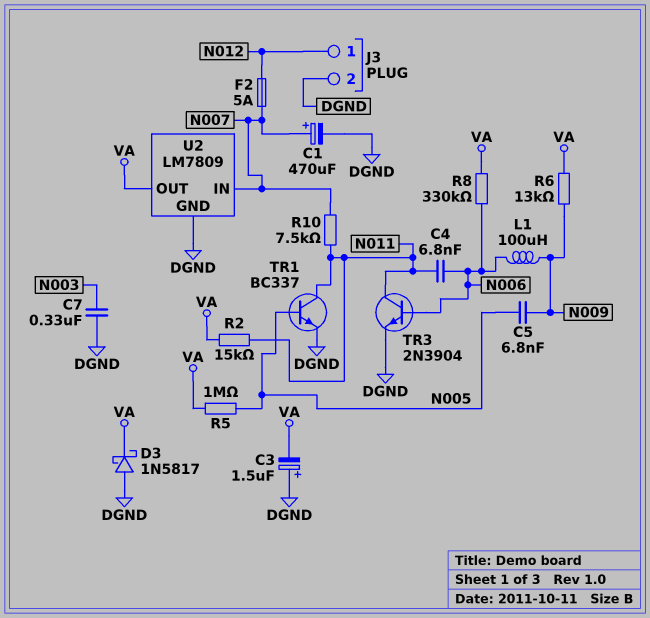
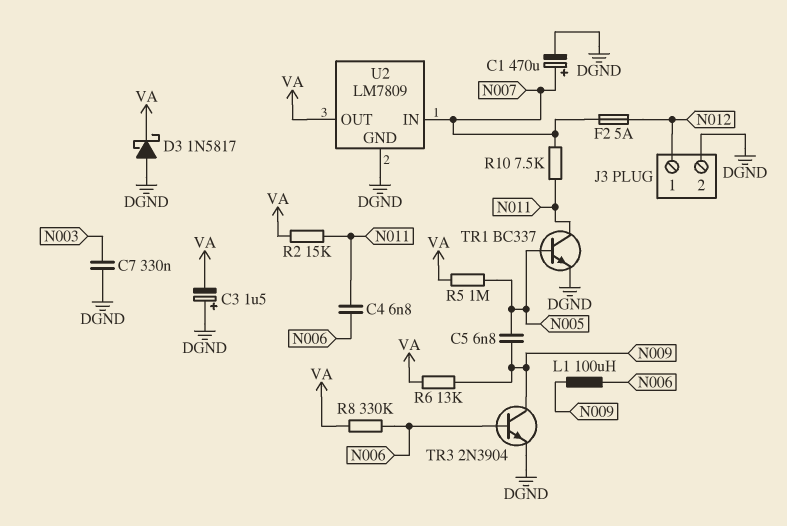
TR3: NPN 2N3904 (B N006, C N011, E DGND) -> NPN 2N3904 (B N006, C N009, E DGND)

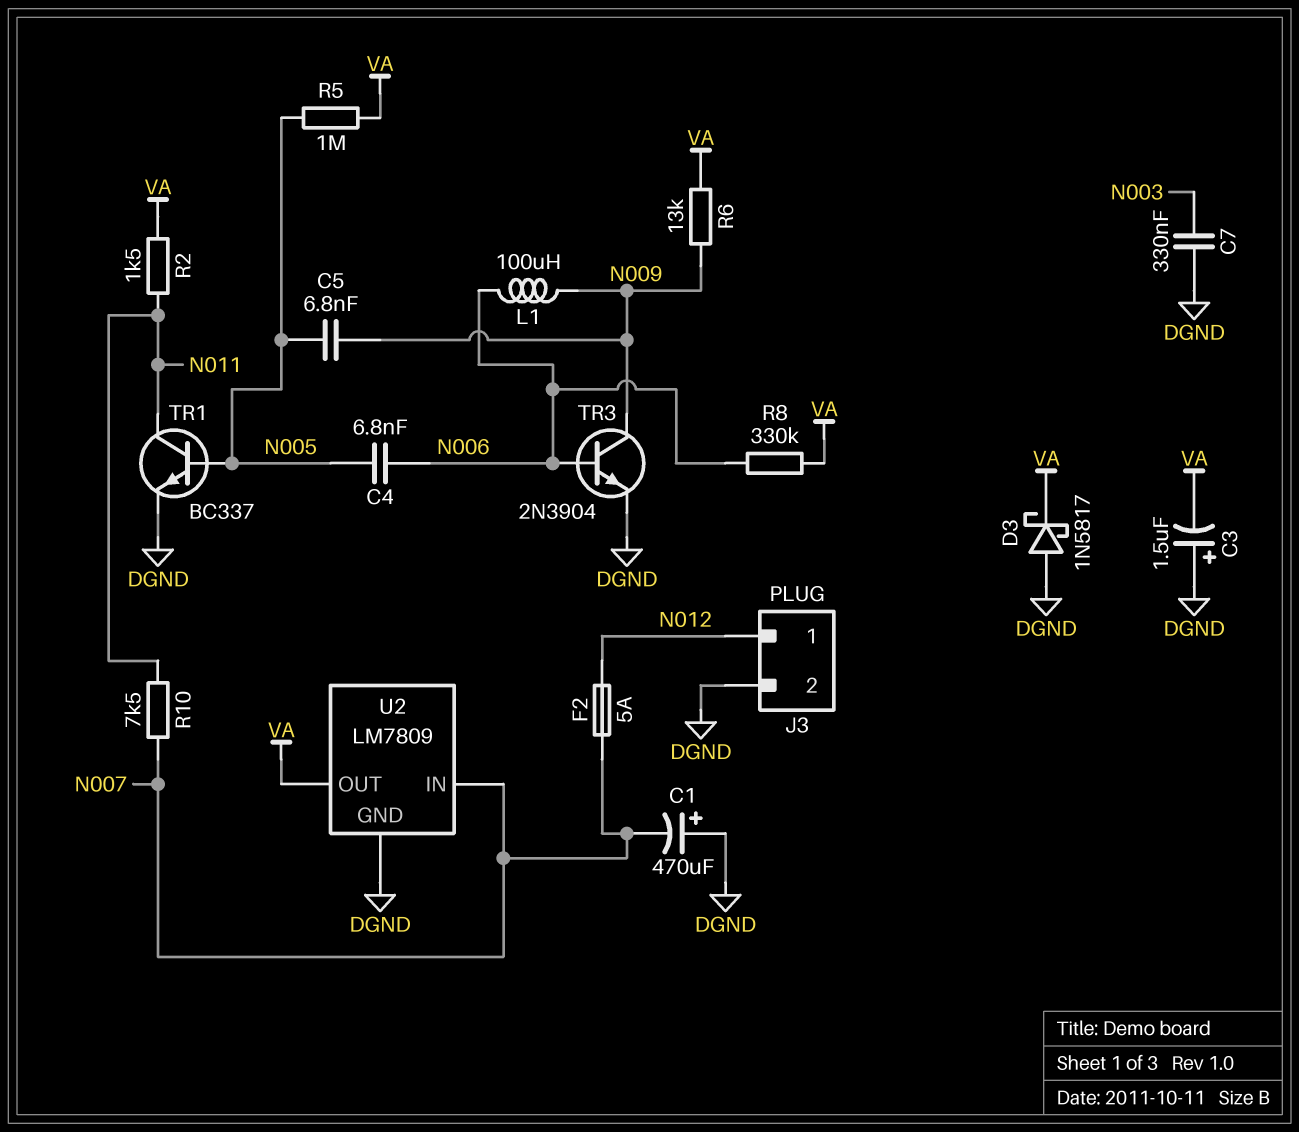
C1: 470uF (plus N007, minus DGND) -> 470uF (plus DGND, minus N007)
C4: 6.8nF (N006, N011) -> 6.8nF (N005, N006)
R2: 15k (N011, VA) -> 1.5k (N011, VA)

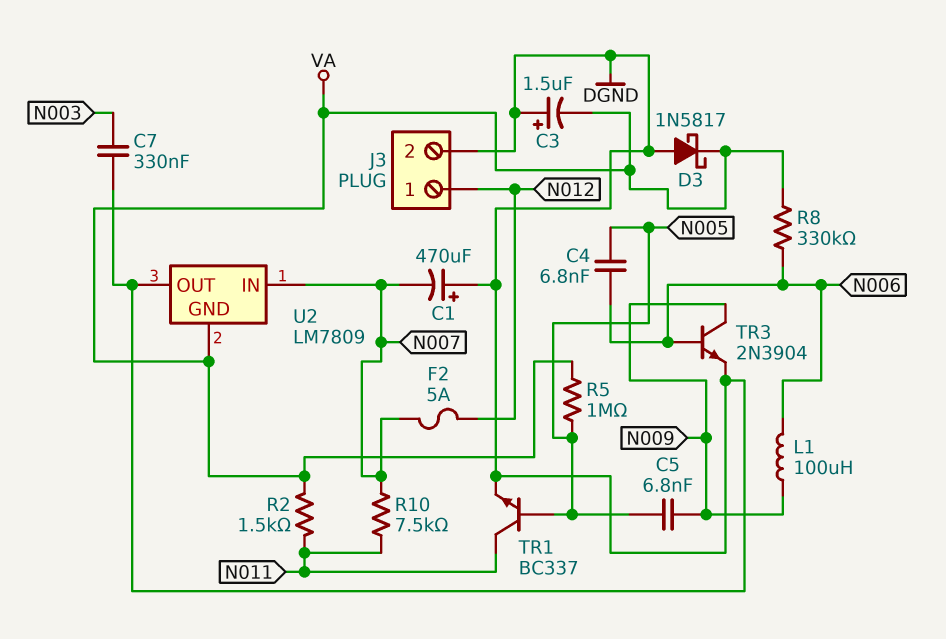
R6: 13k (N009, VA) -> none
U2 pin GND: DGND -> VA
U2 pin OUT: VA -> DGND

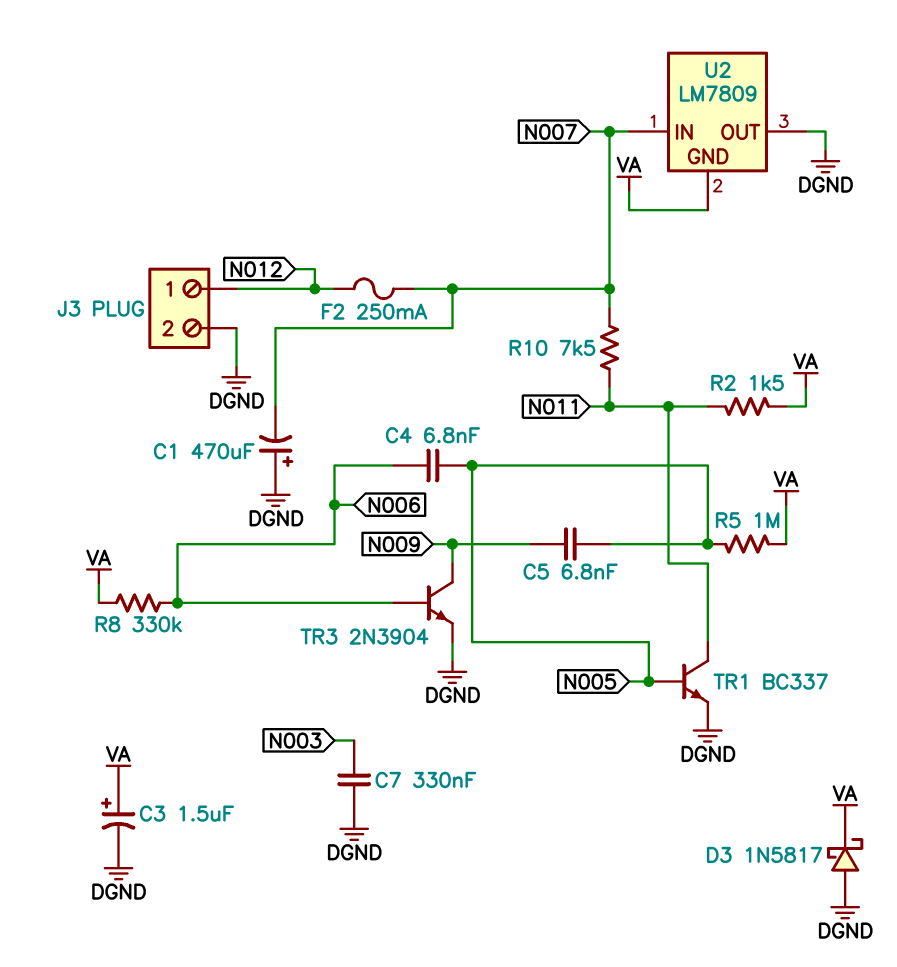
C3: 1.5uF (plus DGND, minus VA) -> 1.5uF (plus VA, minus DGND)
F2: 5A (N007, N012) -> 250mA (N007, N012)
L1: 100uH (N006, N009) -> none

